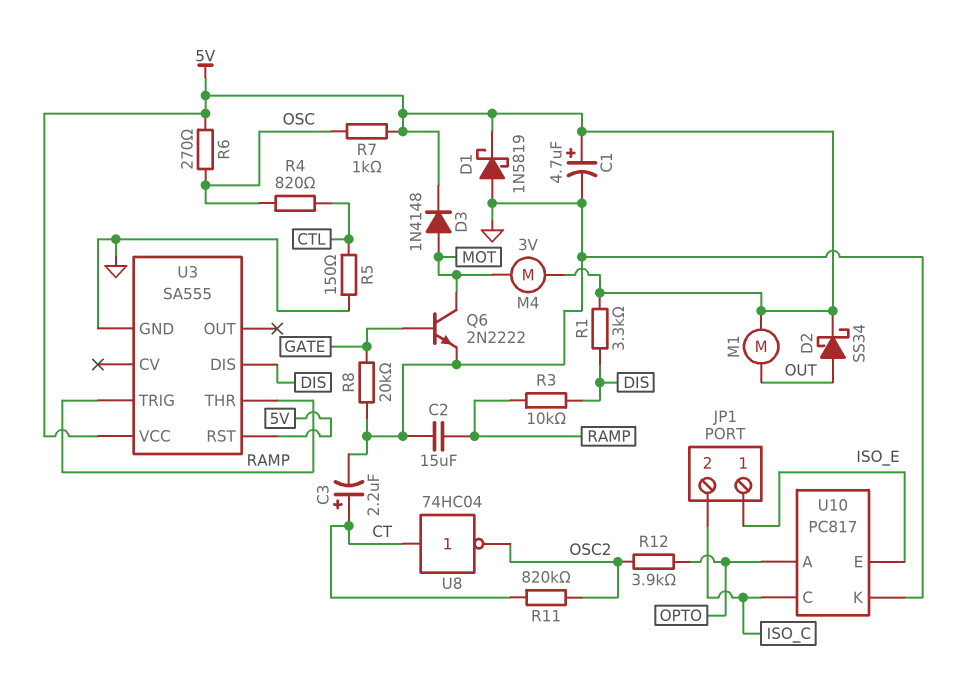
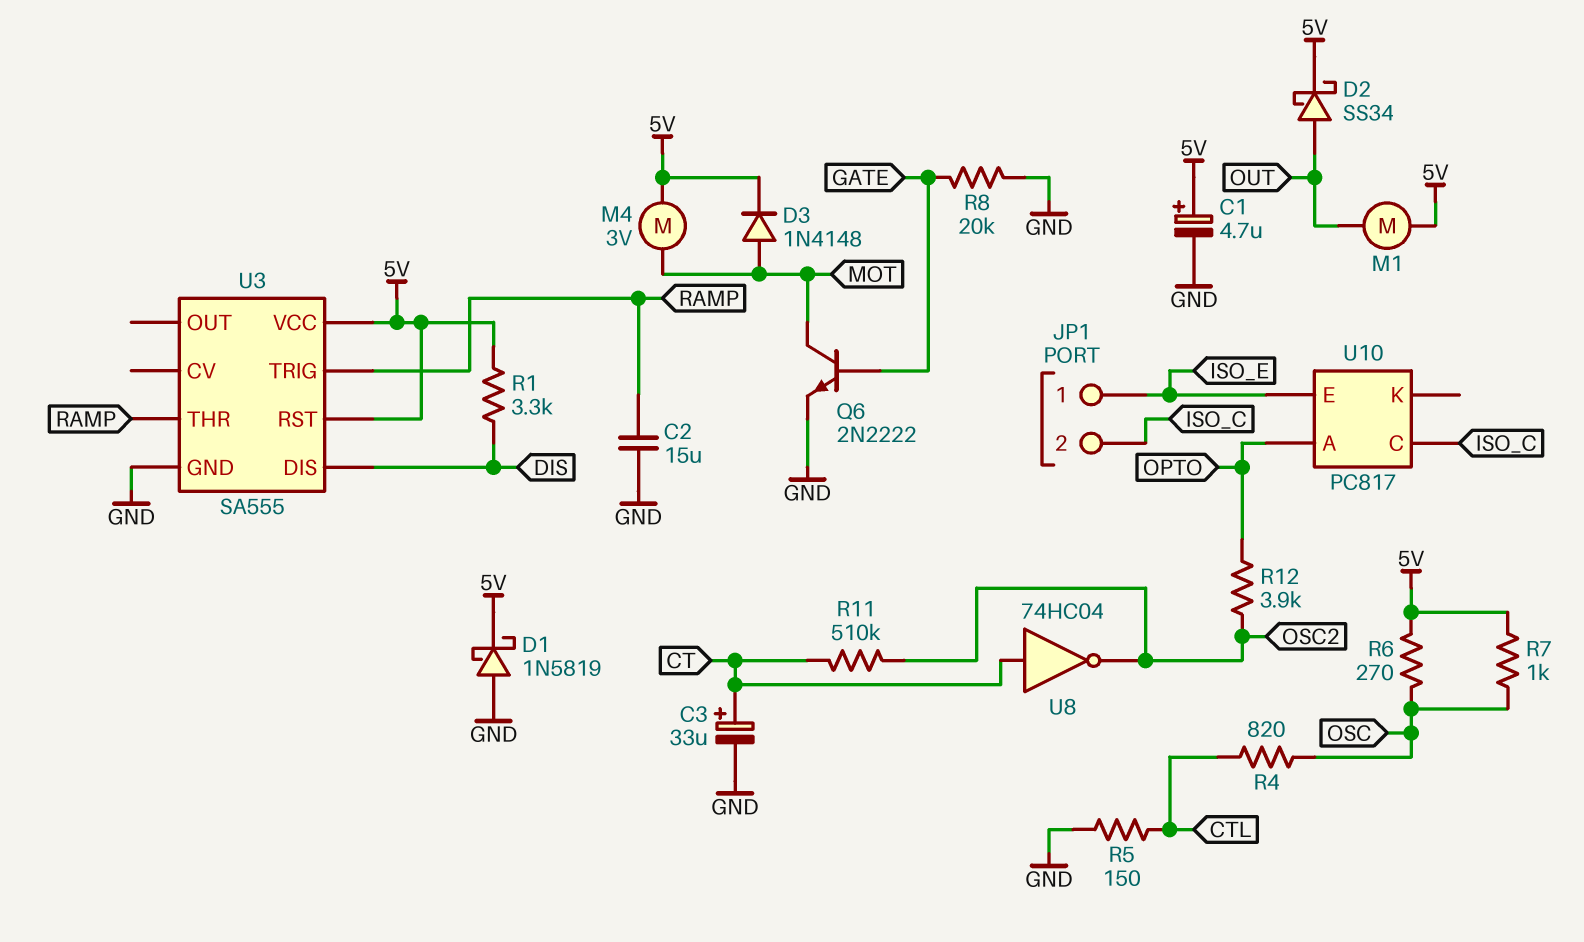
C3: 2.2uF (plus CT, minus GND) -> 33uF (plus CT, minus GND)
R3: 10k (DIS, RAMP) -> none
R11: 820k (CT, OSC2) -> 510k (CT, OSC2)
U10 pin K: GND -> none

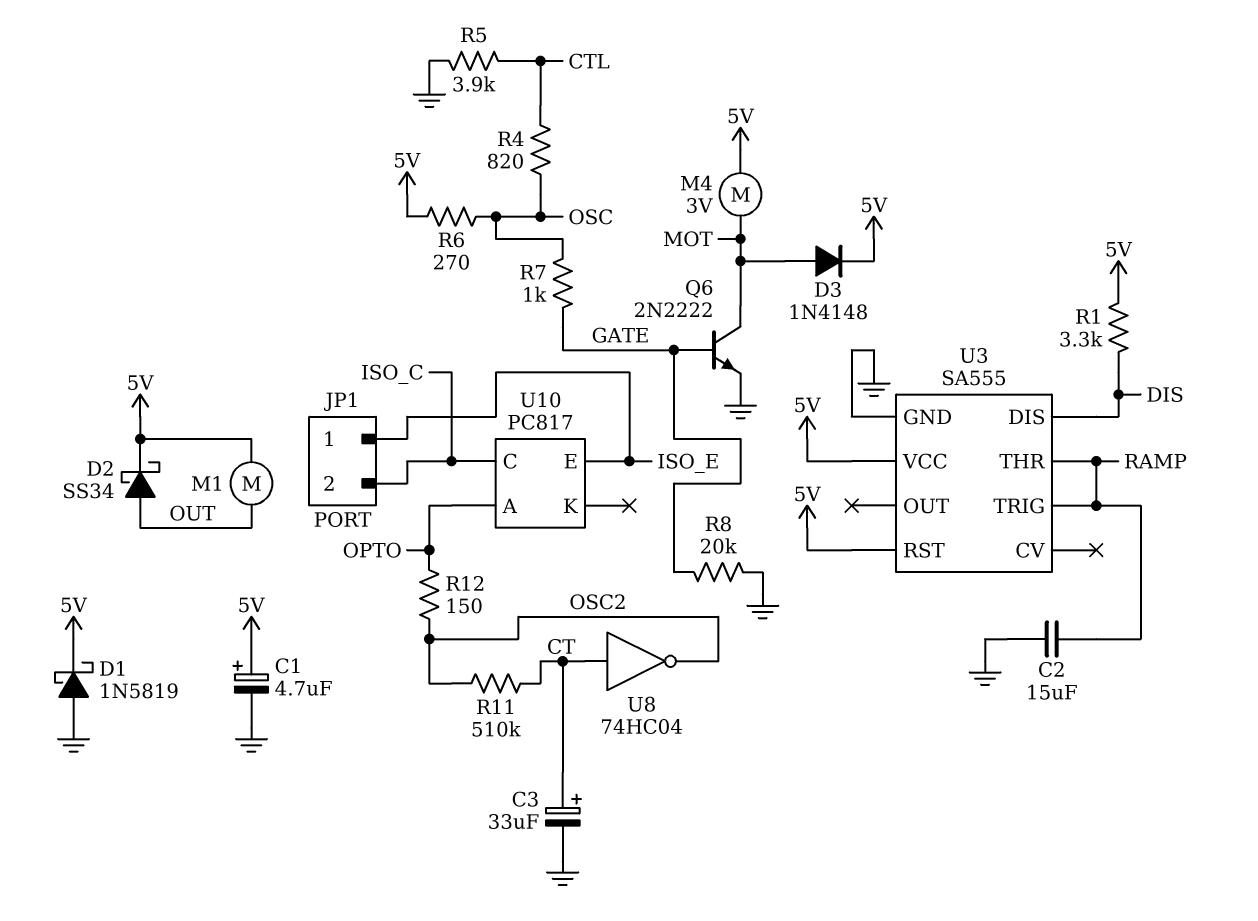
R5: 150 (CTL, GND) -> 3.9k (CTL, GND)
R7: 1k (5V, OSC) -> 1k (GATE, OSC)
R12: 3.9k (OPTO, OSC2) -> 150 (OPTO, OSC2)

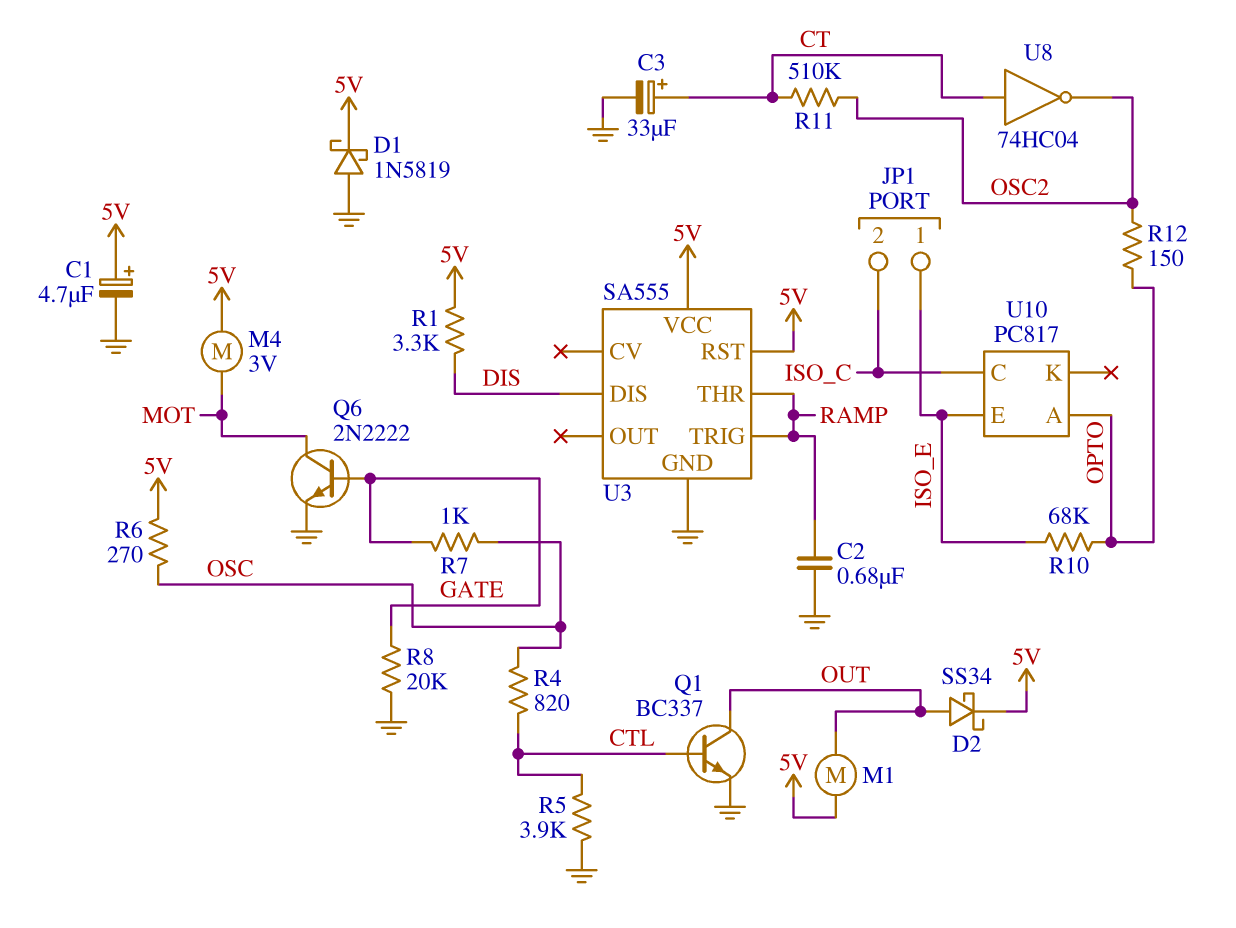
C2: 15uF (GND, RAMP) -> 680nF (GND, RAMP)
D3: diode 1N4148 (A MOT, K 5V) -> none
Q1: none -> NPN BC337 (B CTL, C OUT, E GND)
R10: none -> 68k (ISO_E, OPTO)

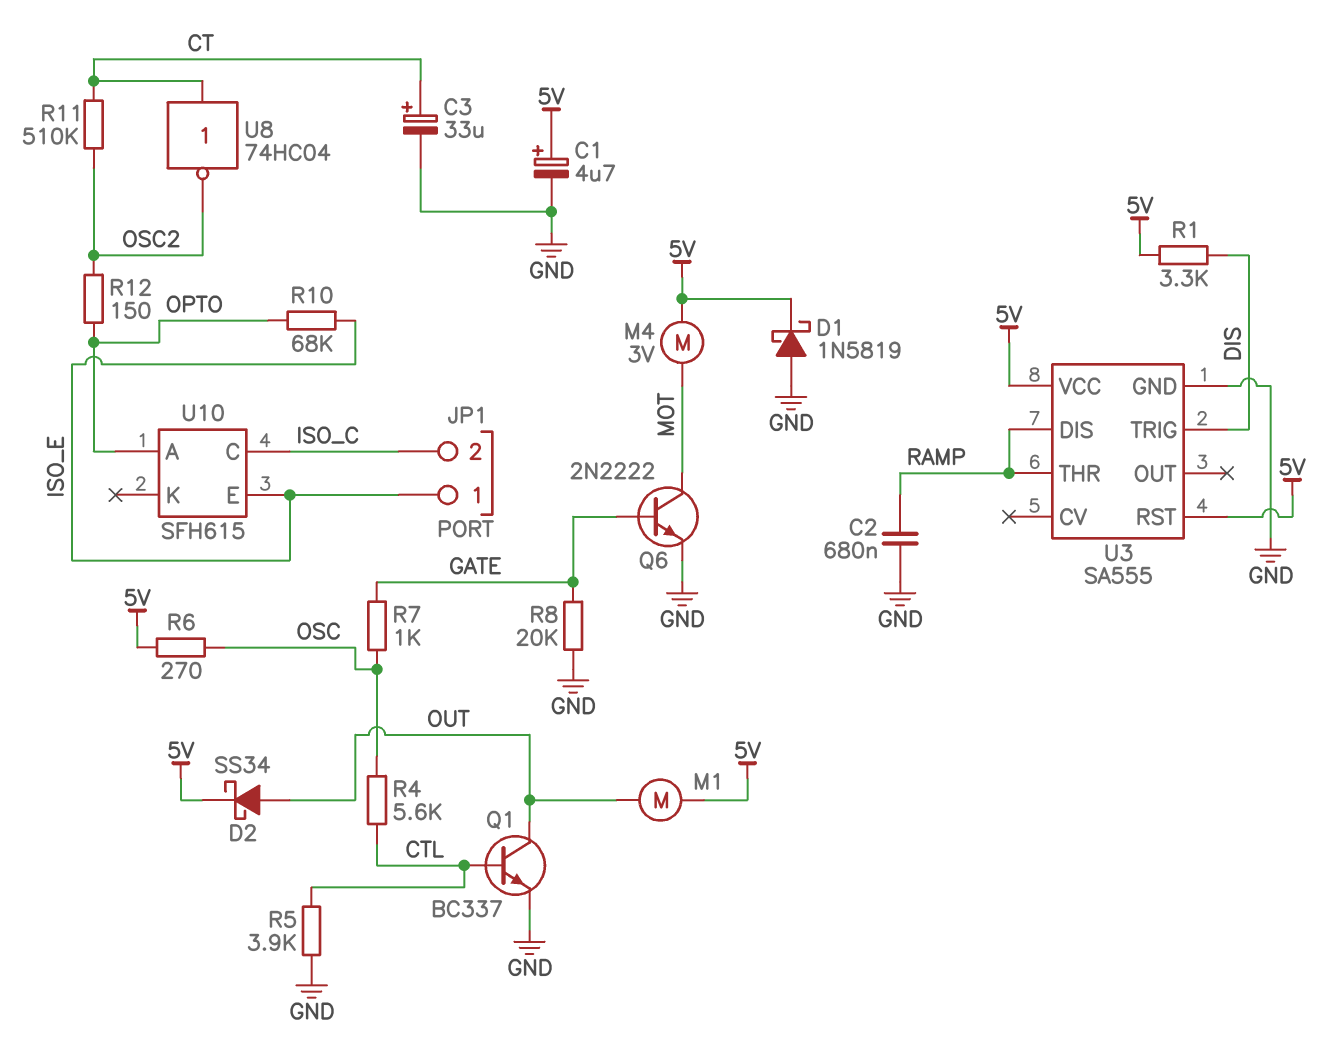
R4: 820 (CTL, OSC) -> 5.6k (CTL, OSC)
U3 pin DIS: DIS -> RAMP
U3 pin TRIG: RAMP -> DIS
U10: PC817 -> SFH615

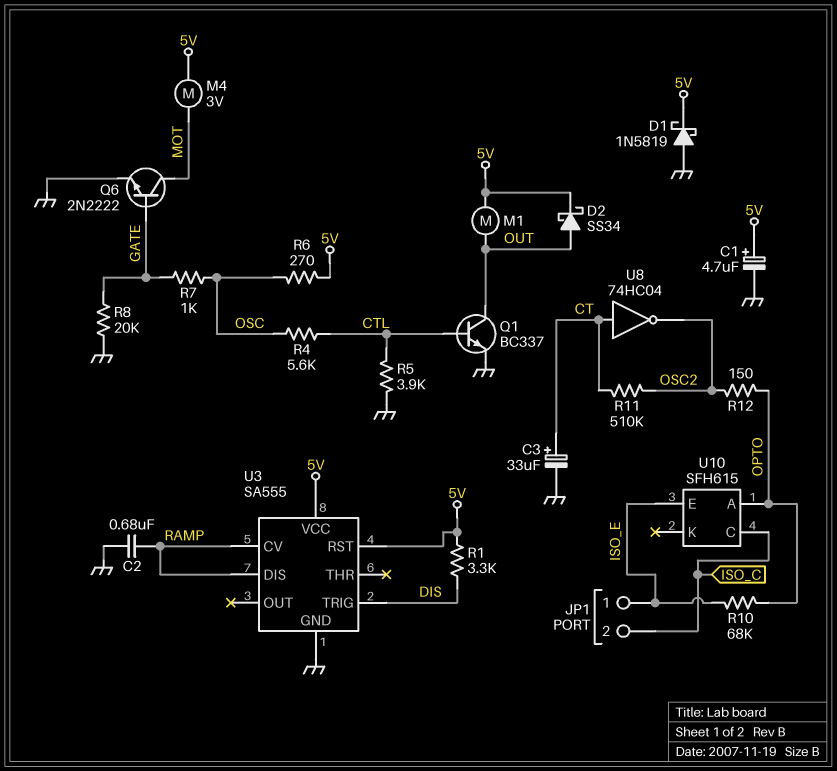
U3 pin CV: none -> RAMP
U3 pin THR: RAMP -> none

